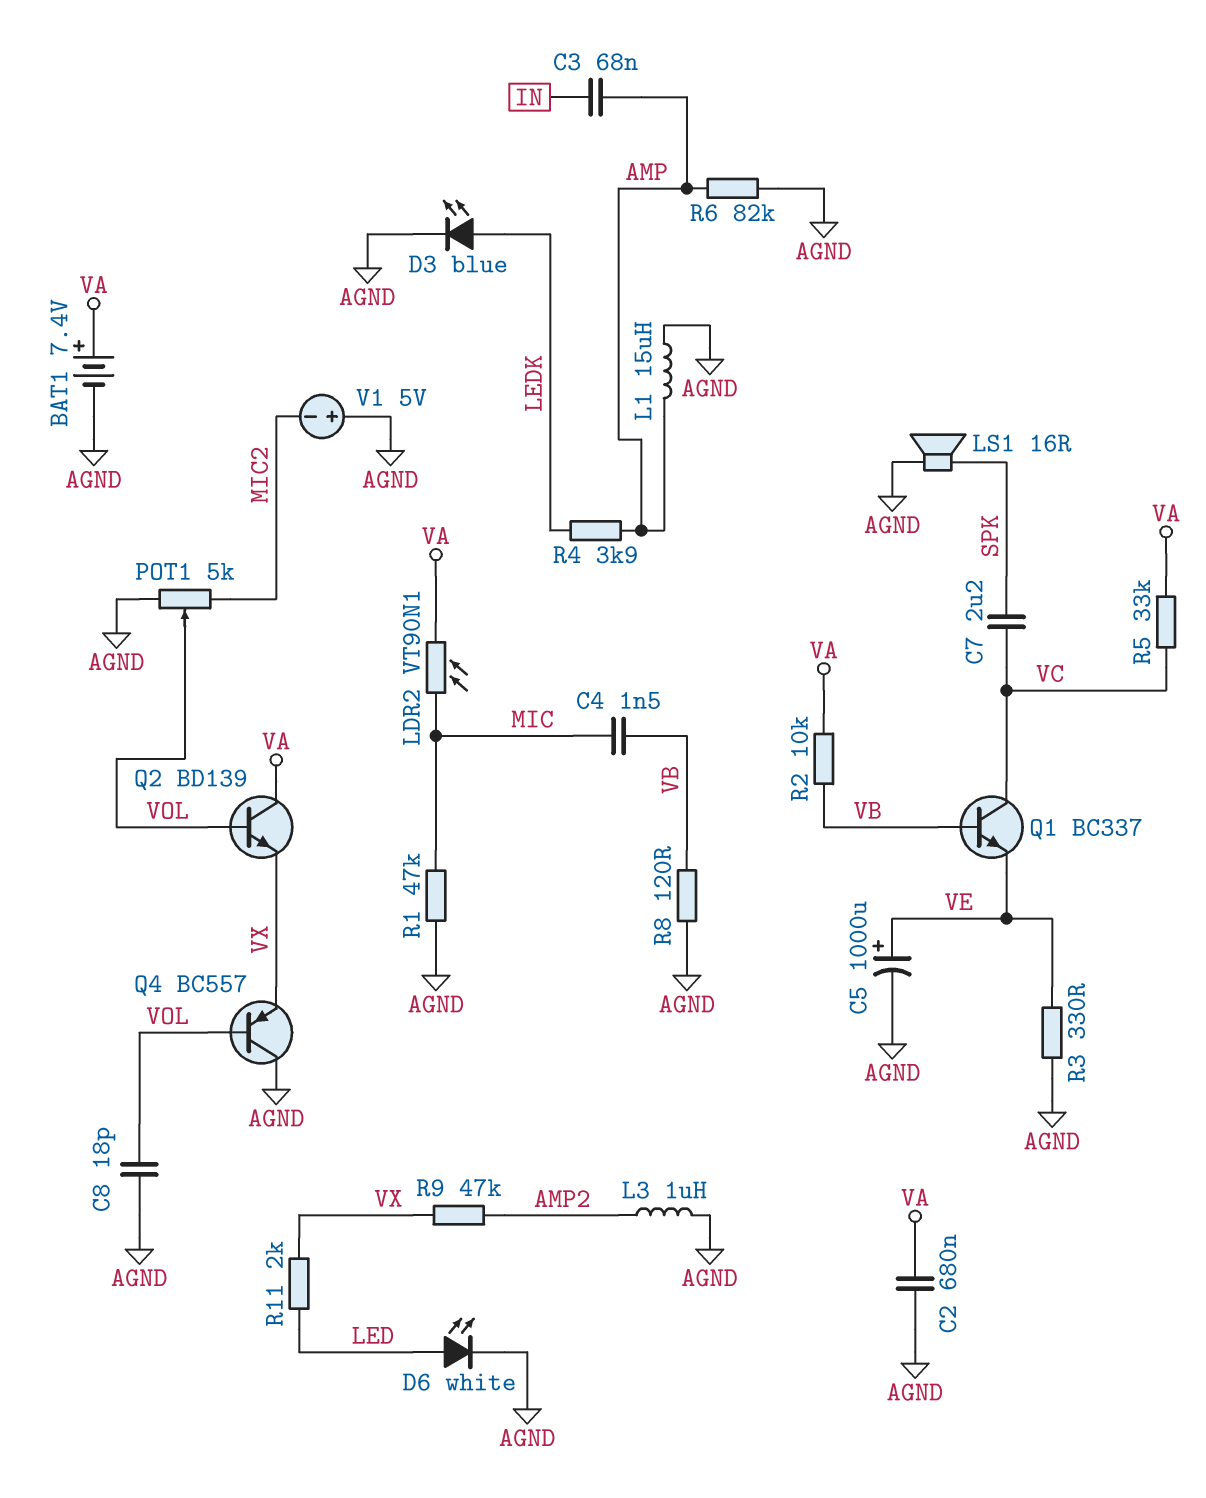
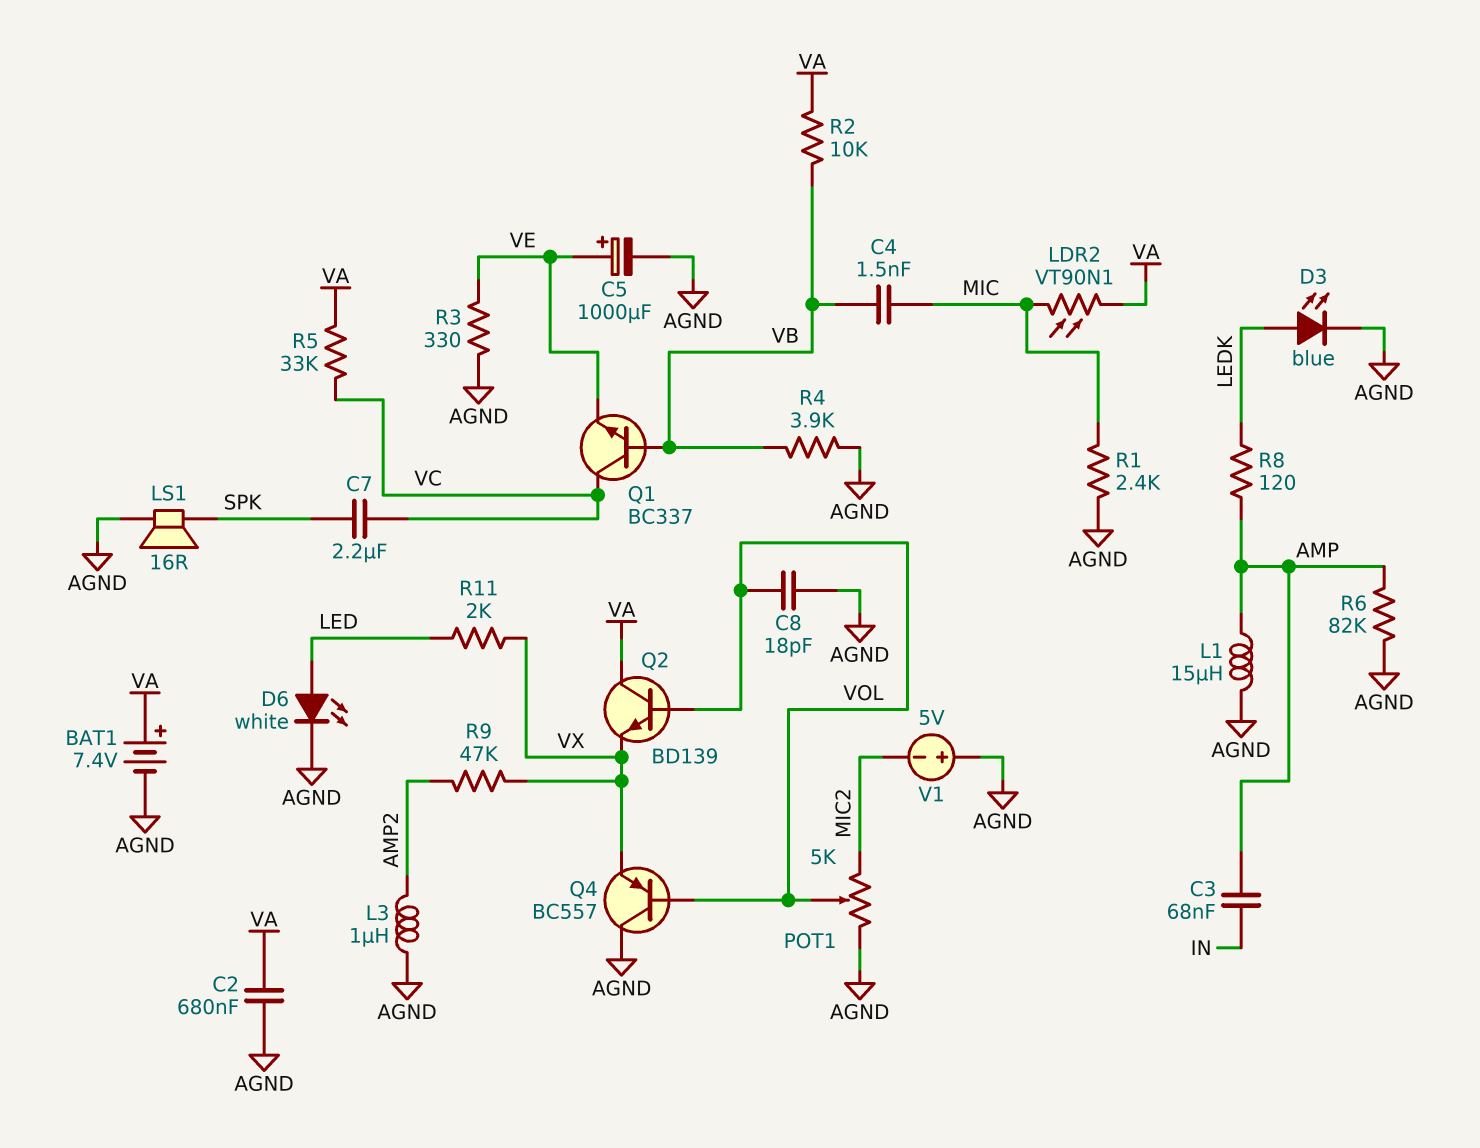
R1: 47k (AGND, MIC) -> 2.4k (AGND, MIC)
R4: 3.9k (AMP, LEDK) -> 3.9k (AGND, VB)
R8: 120 (AGND, VB) -> 120 (AMP, LEDK)

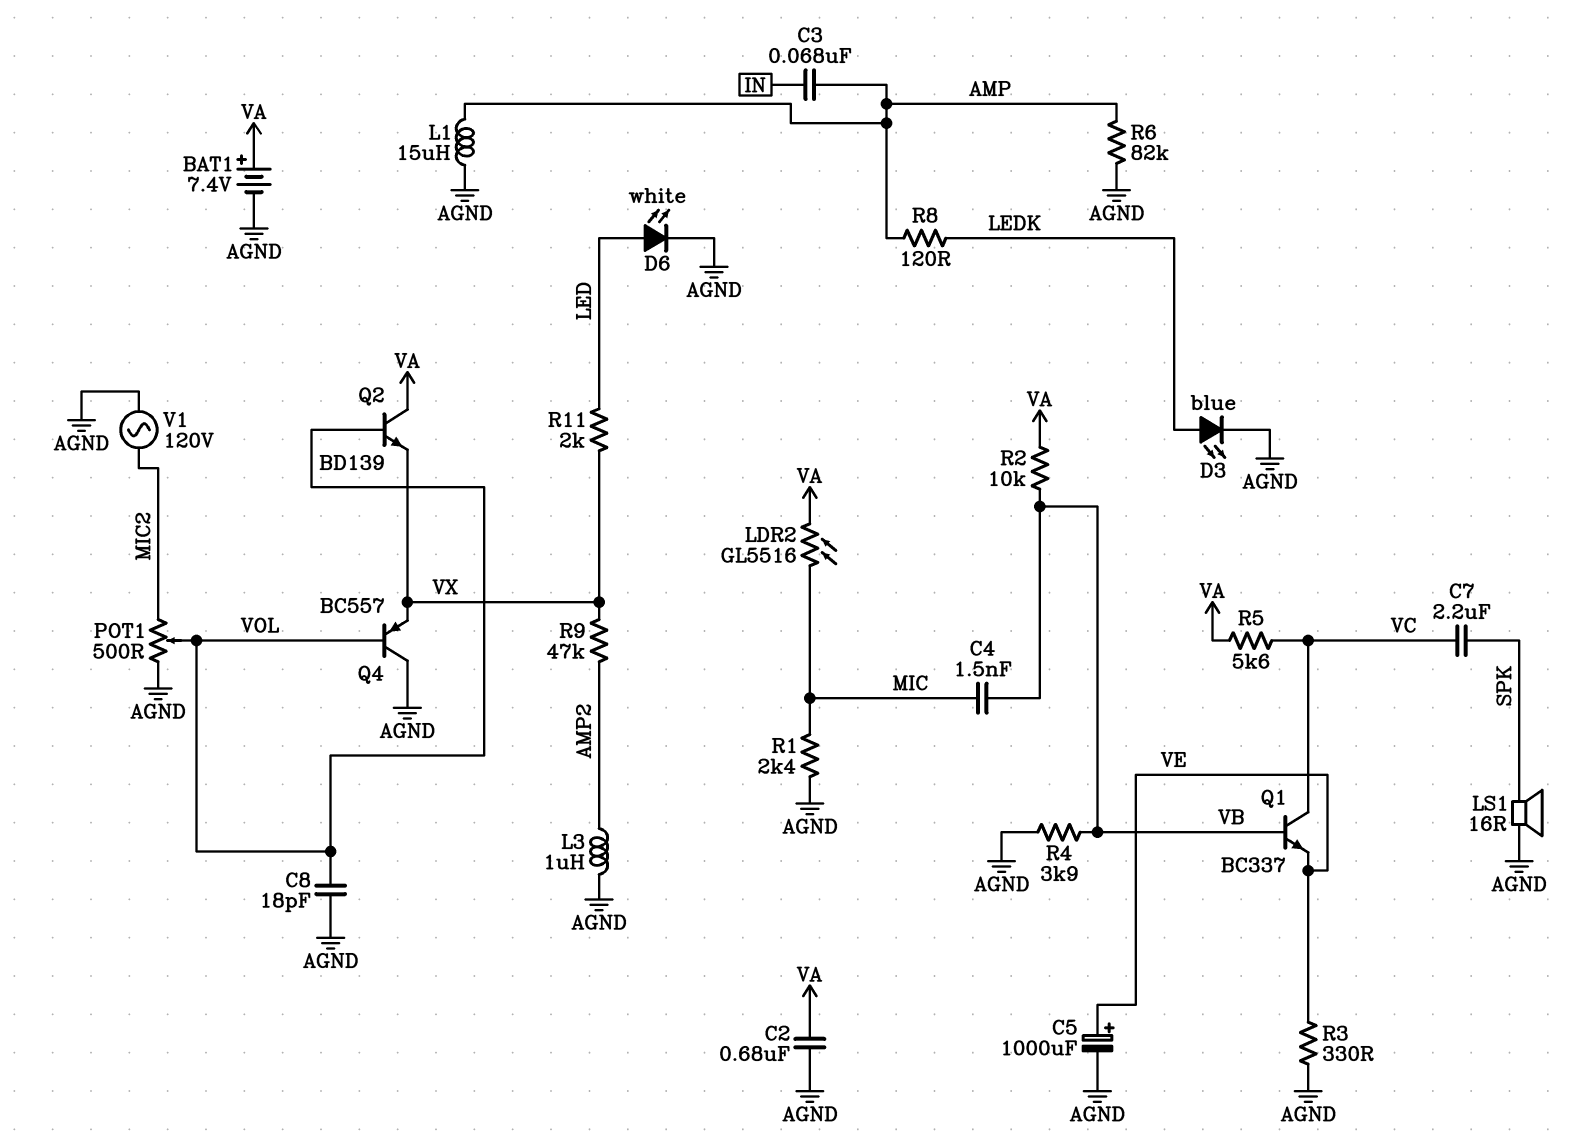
LDR2: VT90N1 (MIC, VA) -> GL5516 (MIC, VA)
POT1: 5k (AGND, MIC2, wiper VOL) -> 500 (AGND, MIC2, wiper VOL)
R5: 33k (VA, VC) -> 5.6k (VA, VC)
V1: 5V (plus AGND, minus MIC2) -> AC 120V (AGND, MIC2)

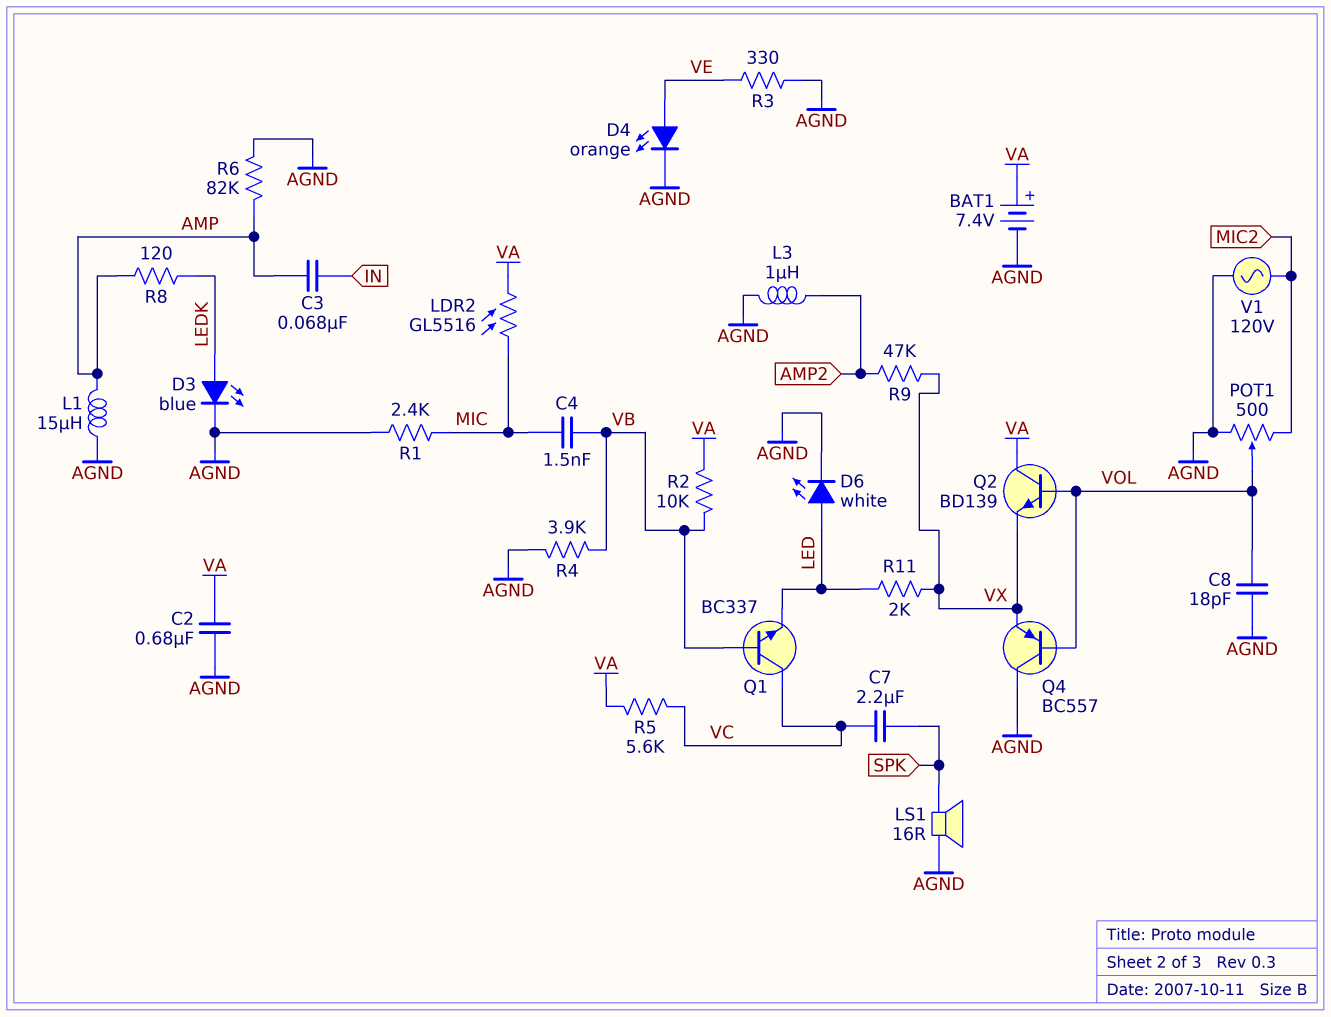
C5: 1000uF (plus VE, minus AGND) -> none
D4: none -> LED orange (A VE, K AGND)
Q1: NPN BC337 (B VB, C VC, E VE) -> NPN BC337 (B VB, C VC, E LED)

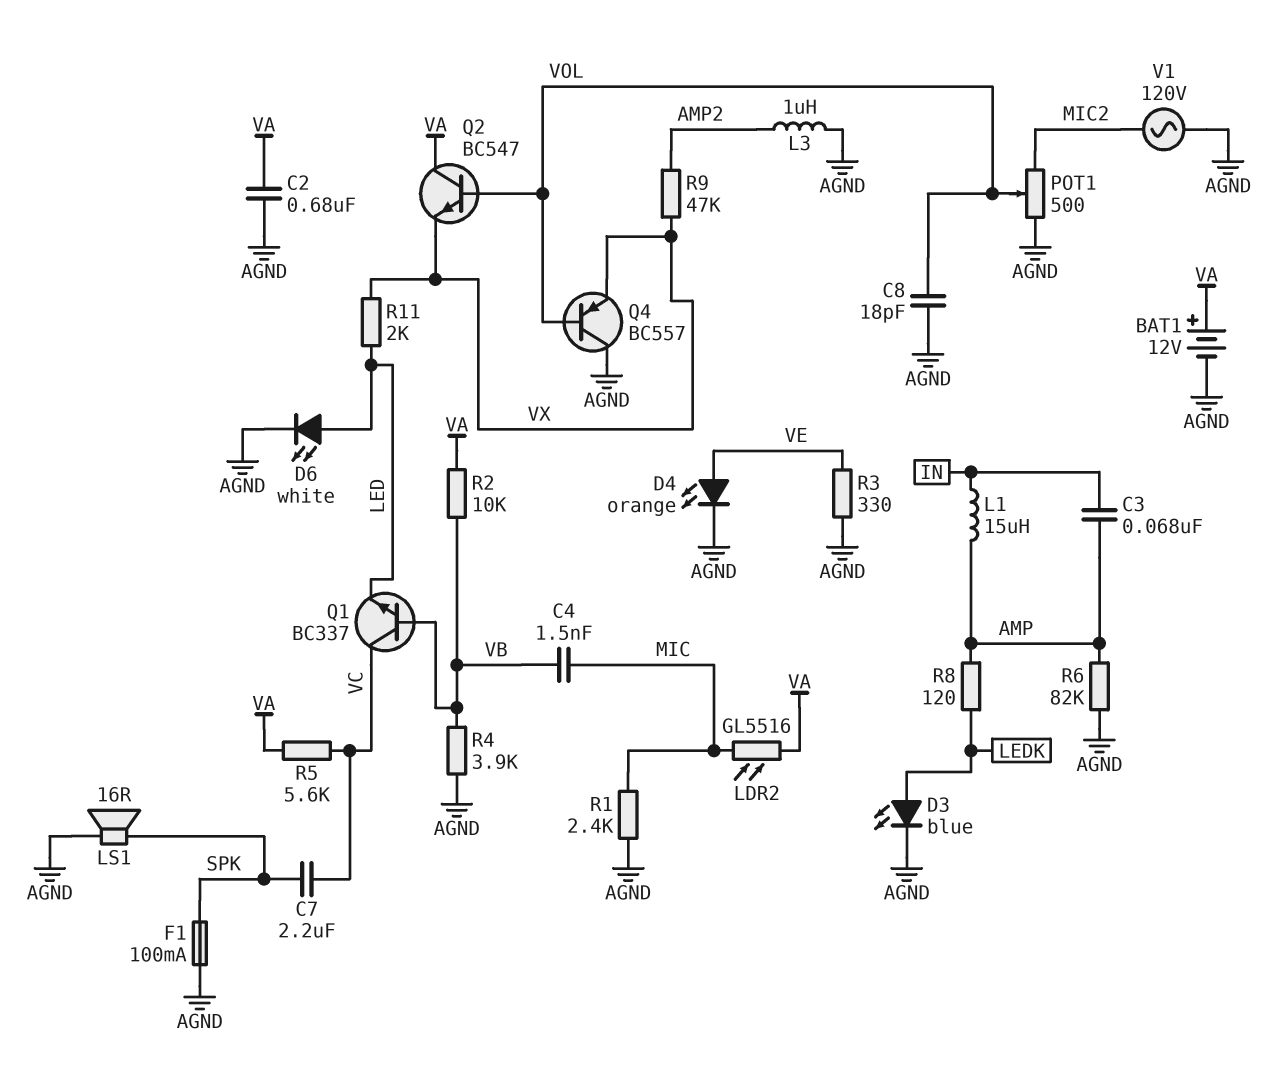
BAT1: 7.4V (plus VA, minus AGND) -> 12V (plus VA, minus AGND)
F1: none -> 100mA (AGND, SPK)
L1: 15uH (AGND, AMP) -> 15uH (AMP, IN)
Q2: NPN BD139 (B VOL, C VA, E VX) -> NPN BC547 (B VOL, C VA, E VX)

